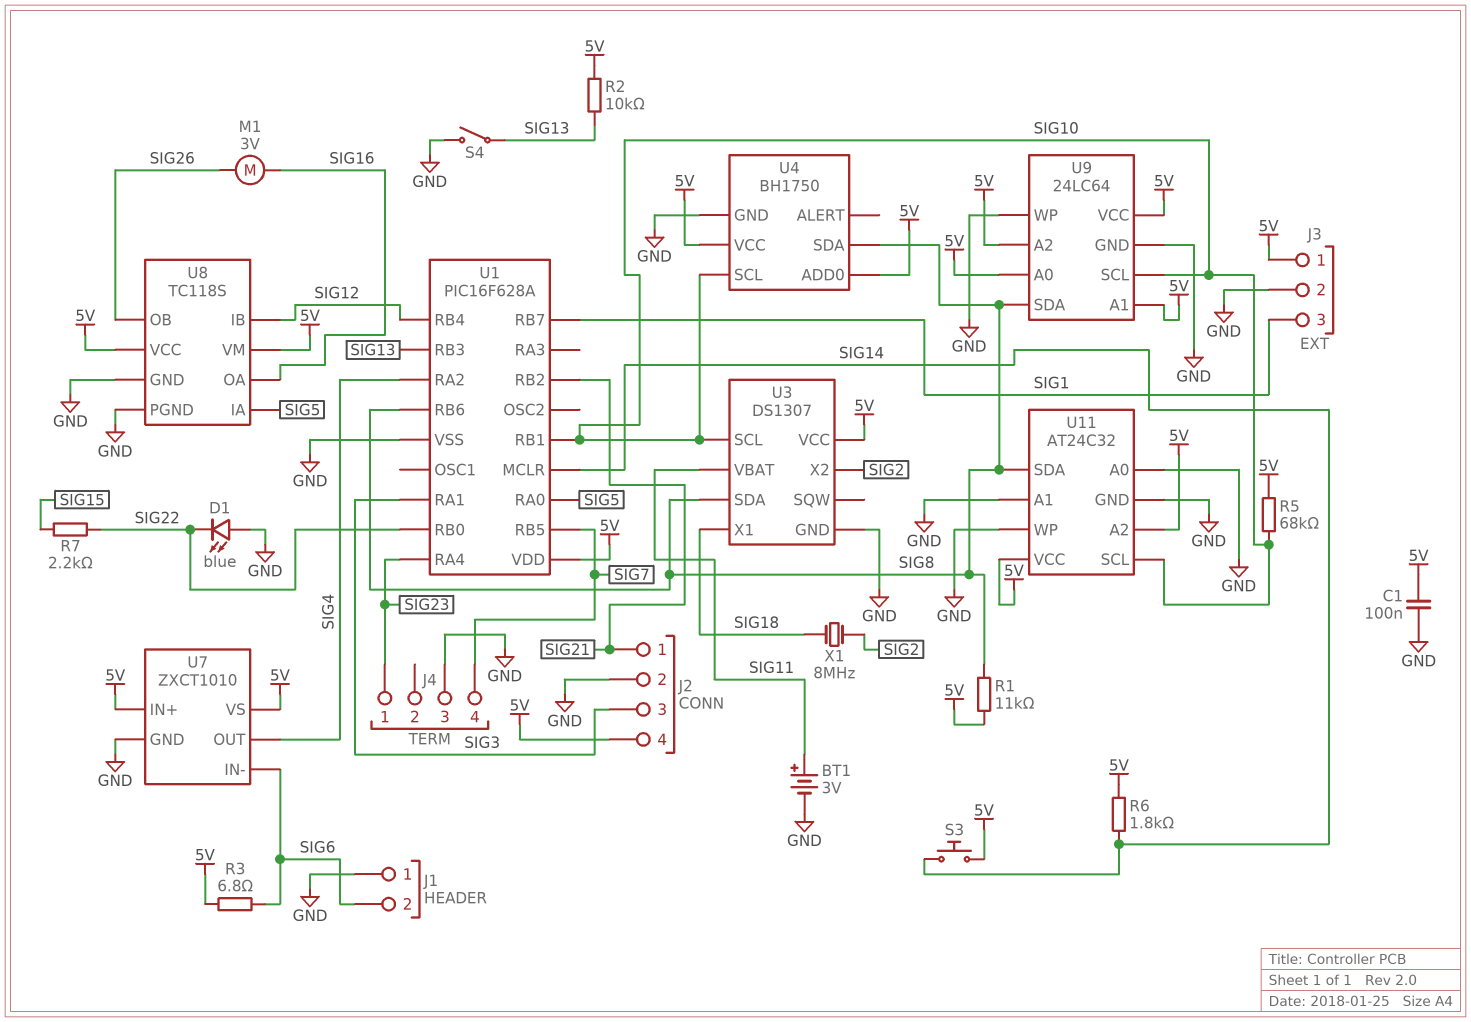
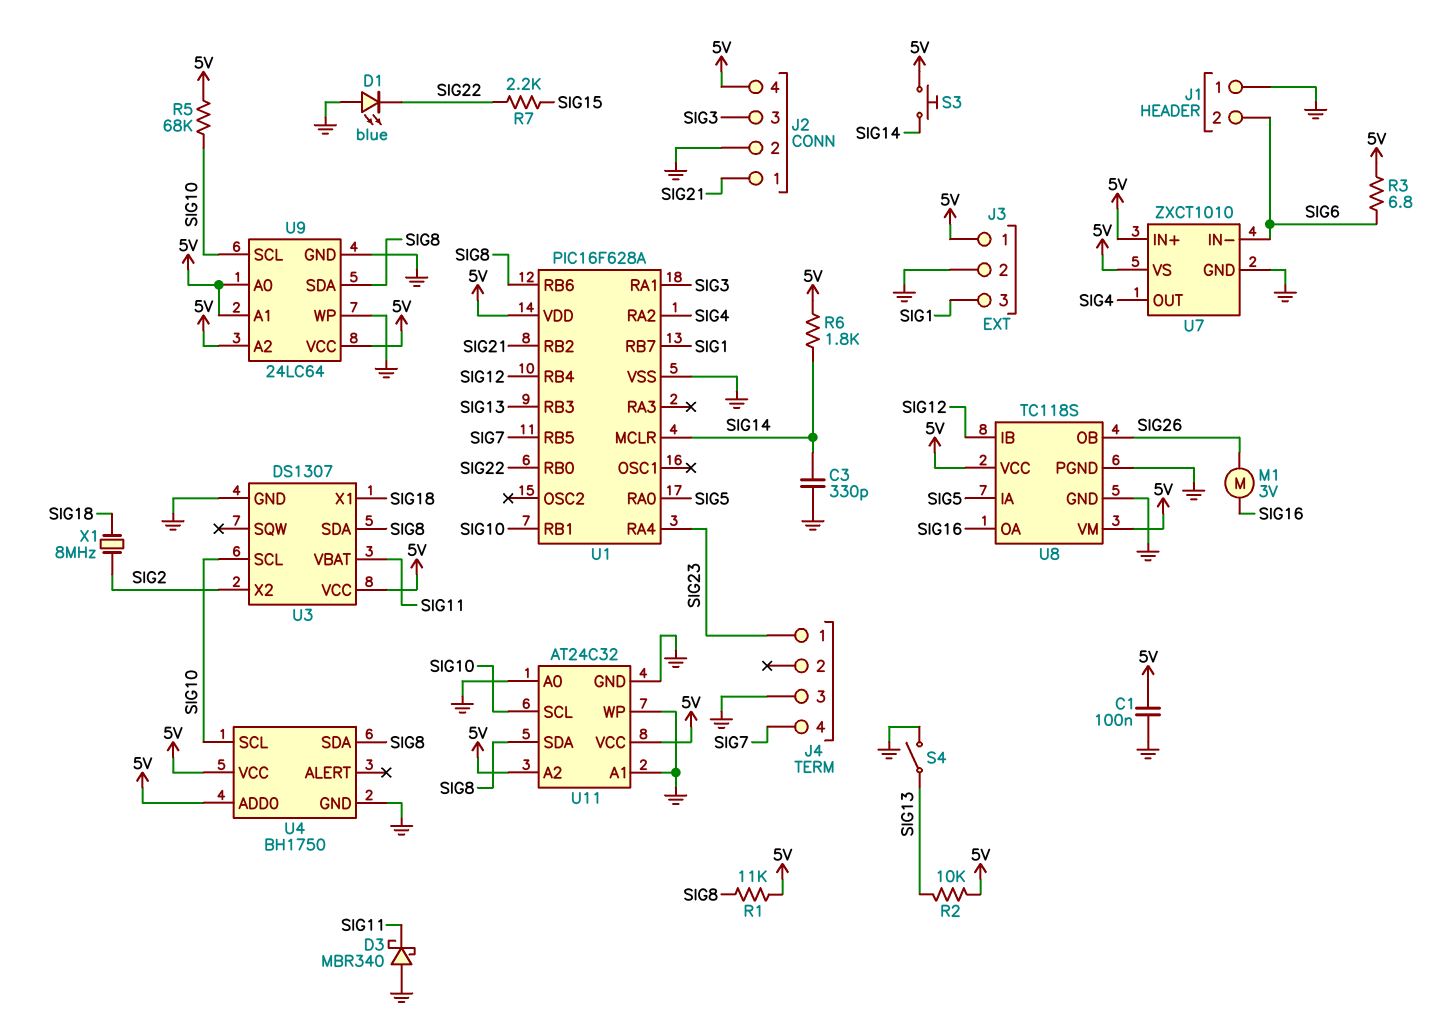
BT1: 3V (plus SIG11, minus GND) -> none
C3: none -> 330pF (GND, SIG14)
D3: none -> schottky MBR340 (A GND, K SIG11)

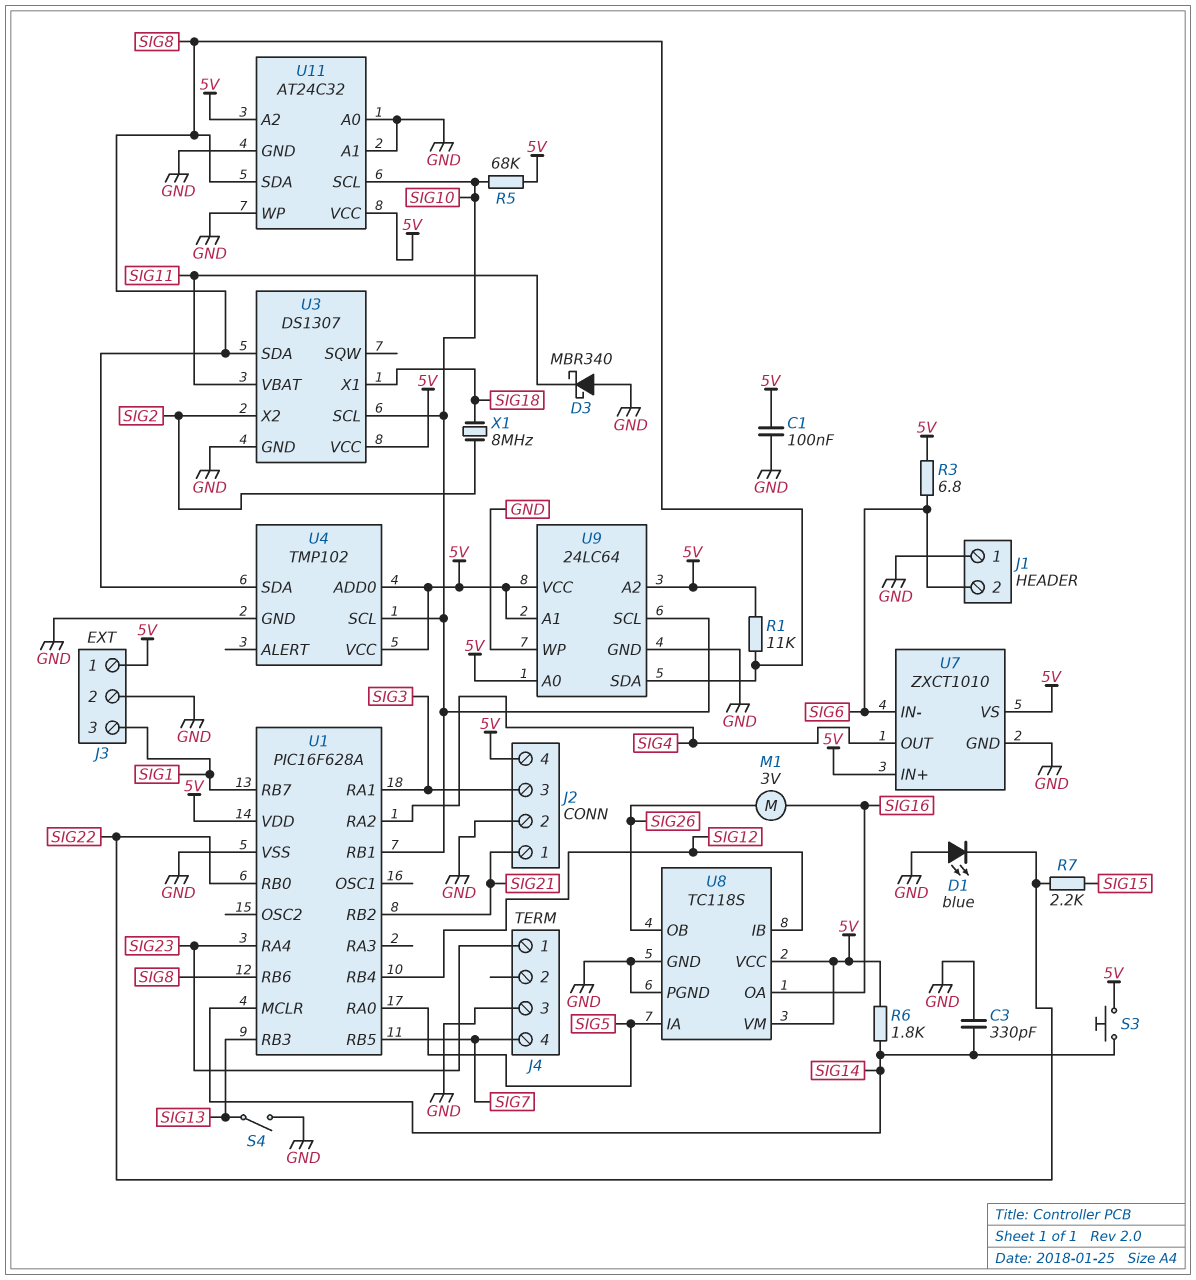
R2: 10k (5V, SIG13) -> none
U4: BH1750 -> TMP102

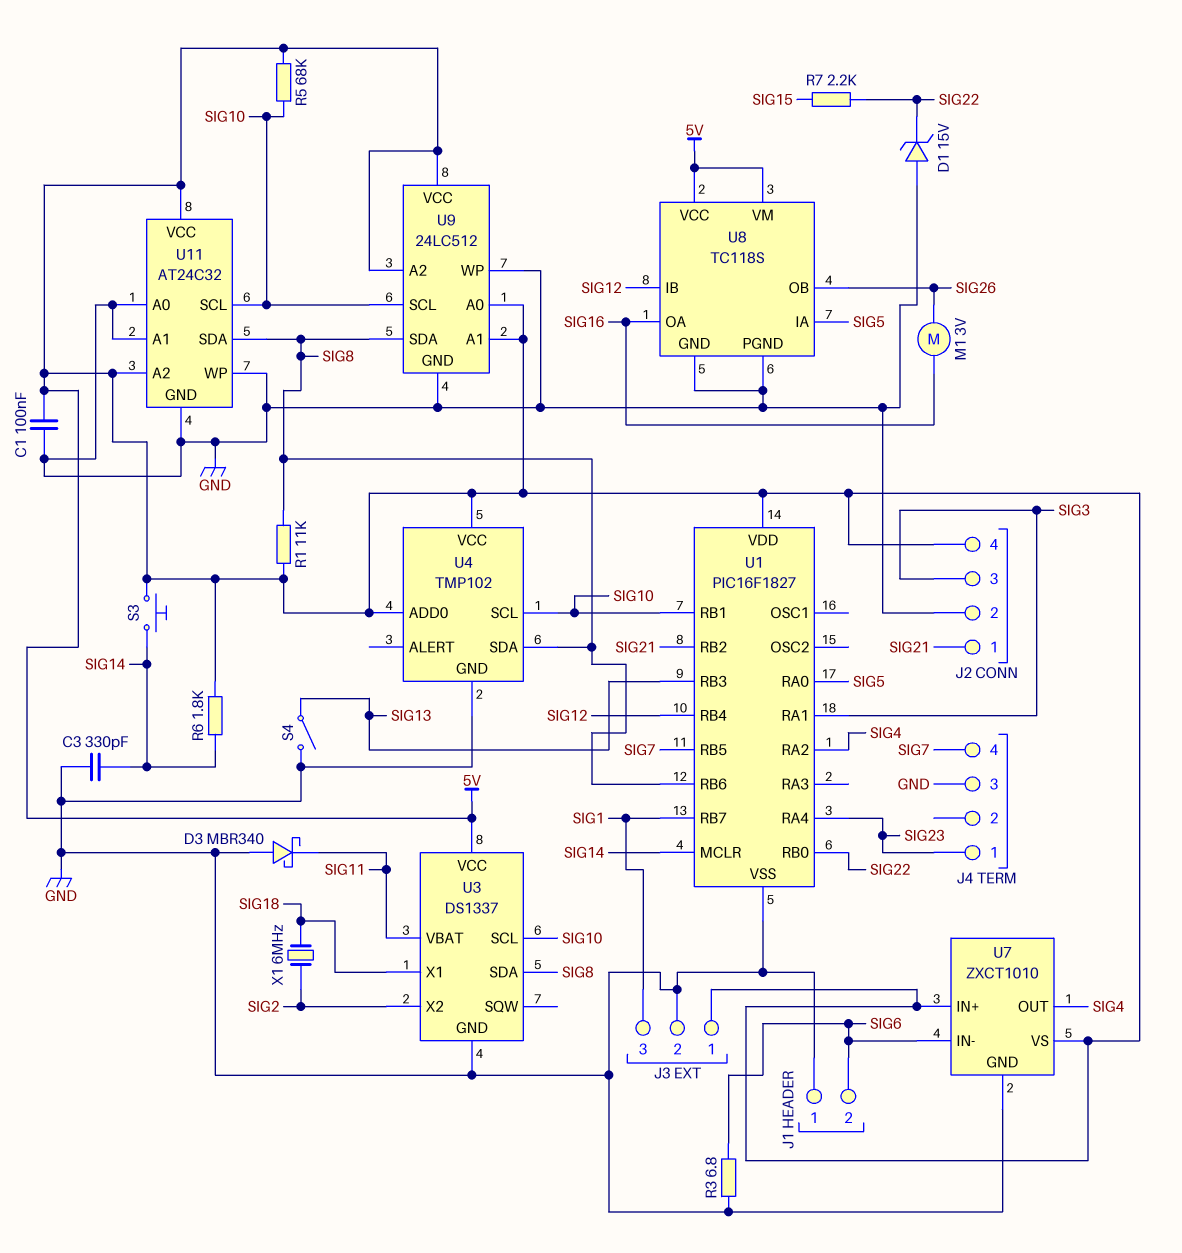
D1: LED blue (A GND, K SIG22) -> zener 15V (A GND, K SIG22)
R3: 6.8 (5V, SIG6) -> 6.8 (GND, SIG6)
U1: PIC16F628A -> PIC16F1827
U3: DS1307 -> DS1337
U9: 24LC64 -> 24LC512
X1: 8MHz (SIG2, SIG18) -> 6MHz (SIG2, SIG18)

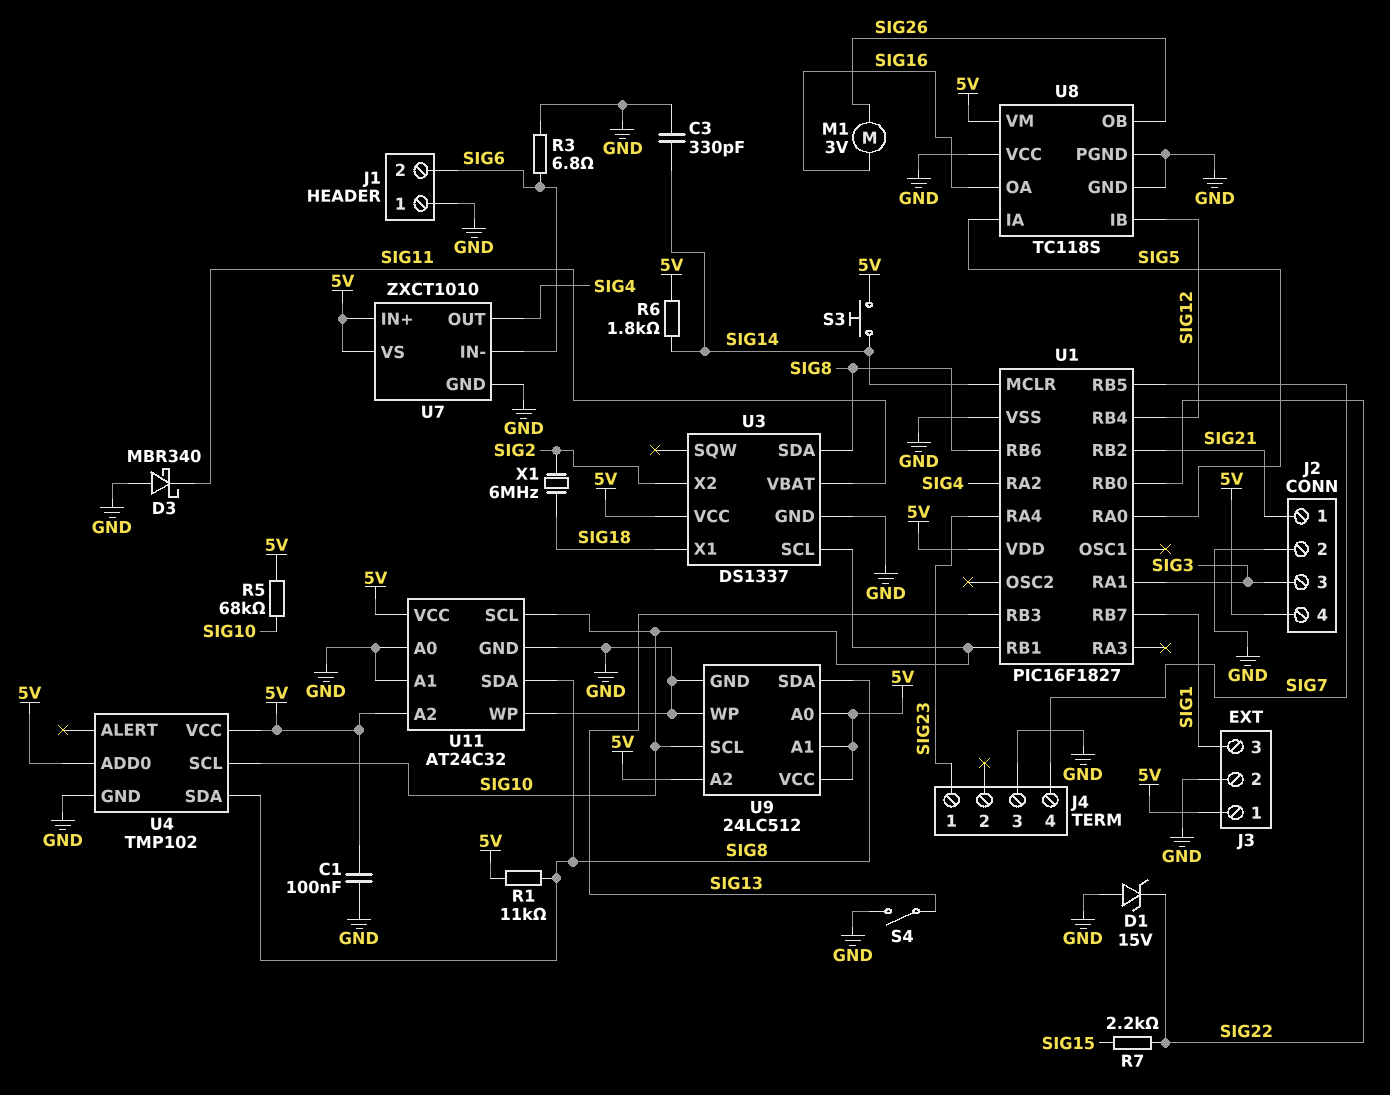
U8 pin VCC: 5V -> GND

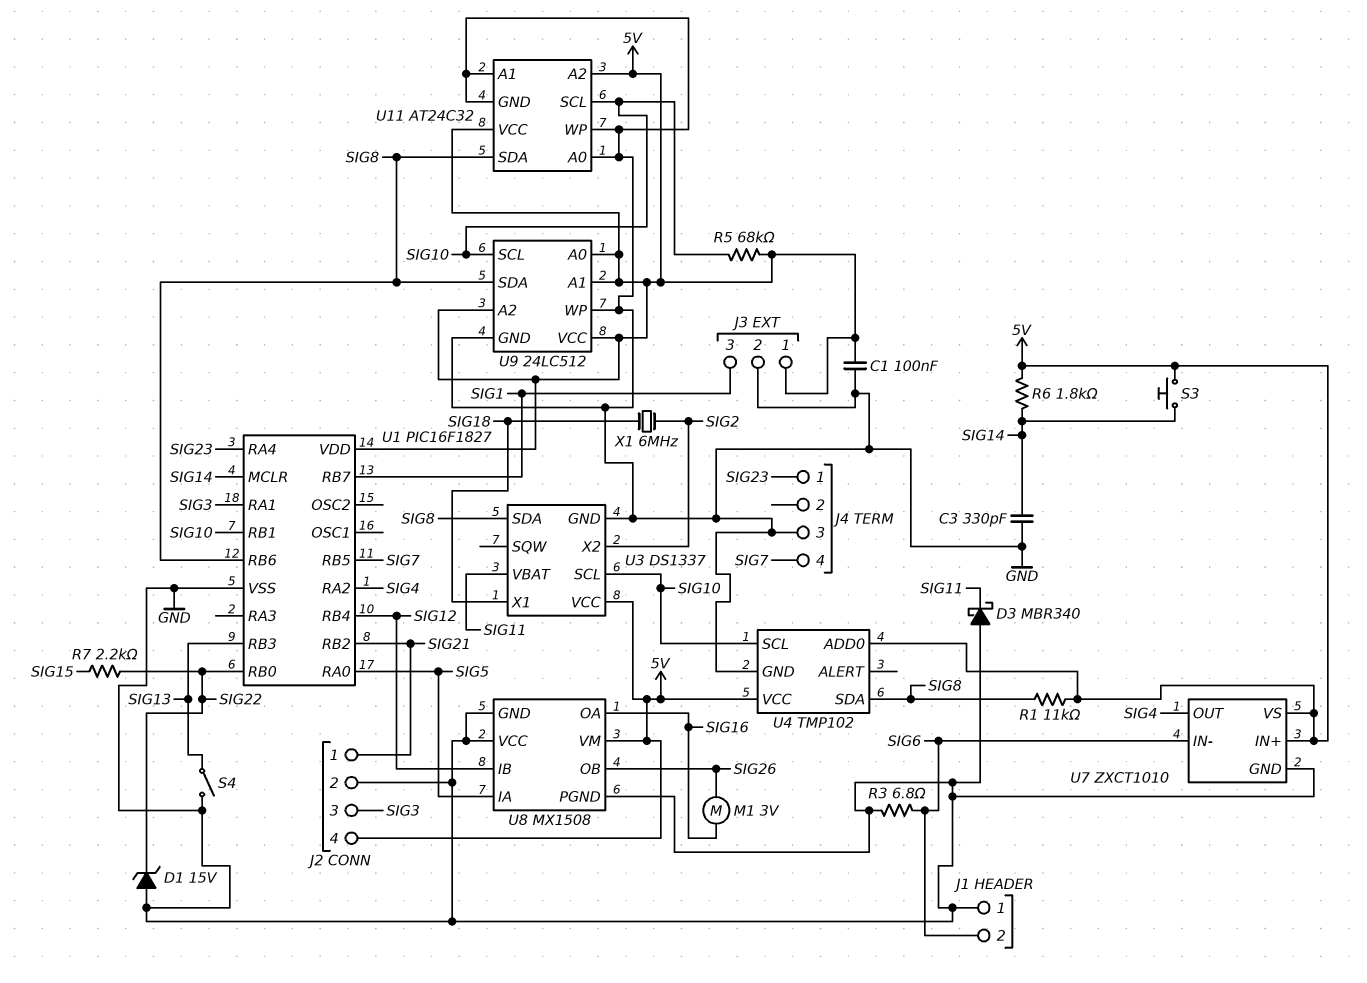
U8: TC118S -> MX1508

